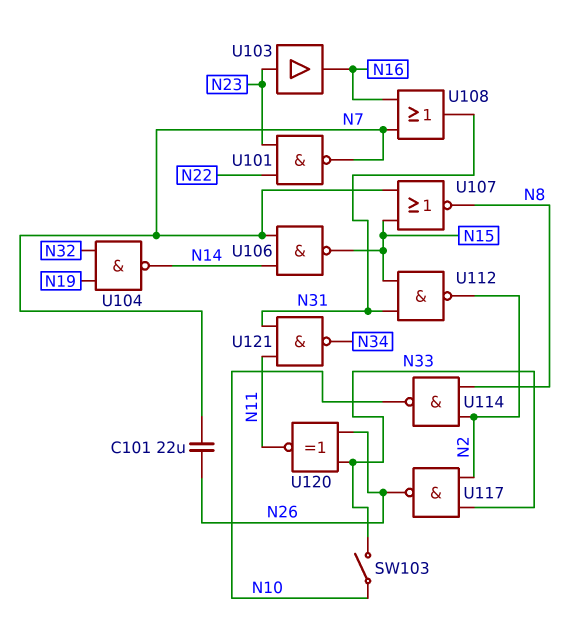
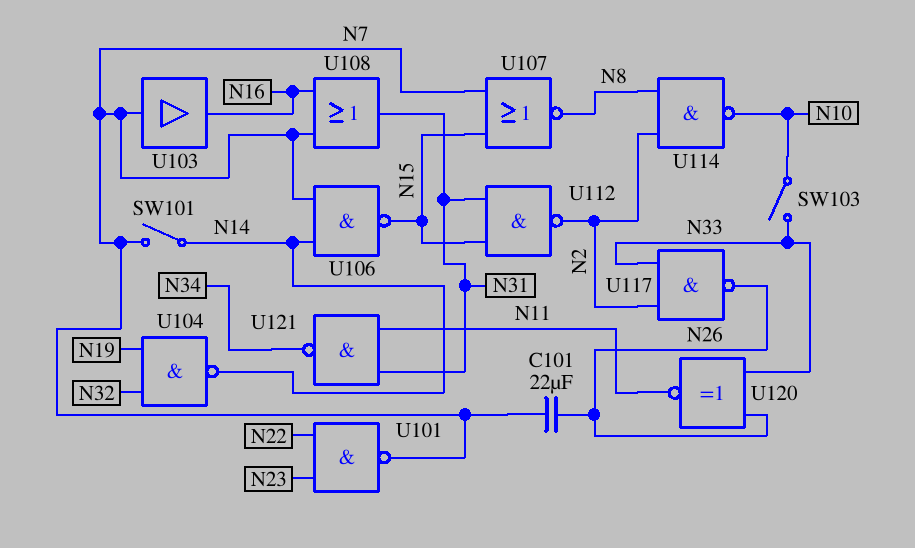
SW101: none -> switch (N7, N14)
U103: buffer (in N23, out N16) -> buffer (in N7, out N16)

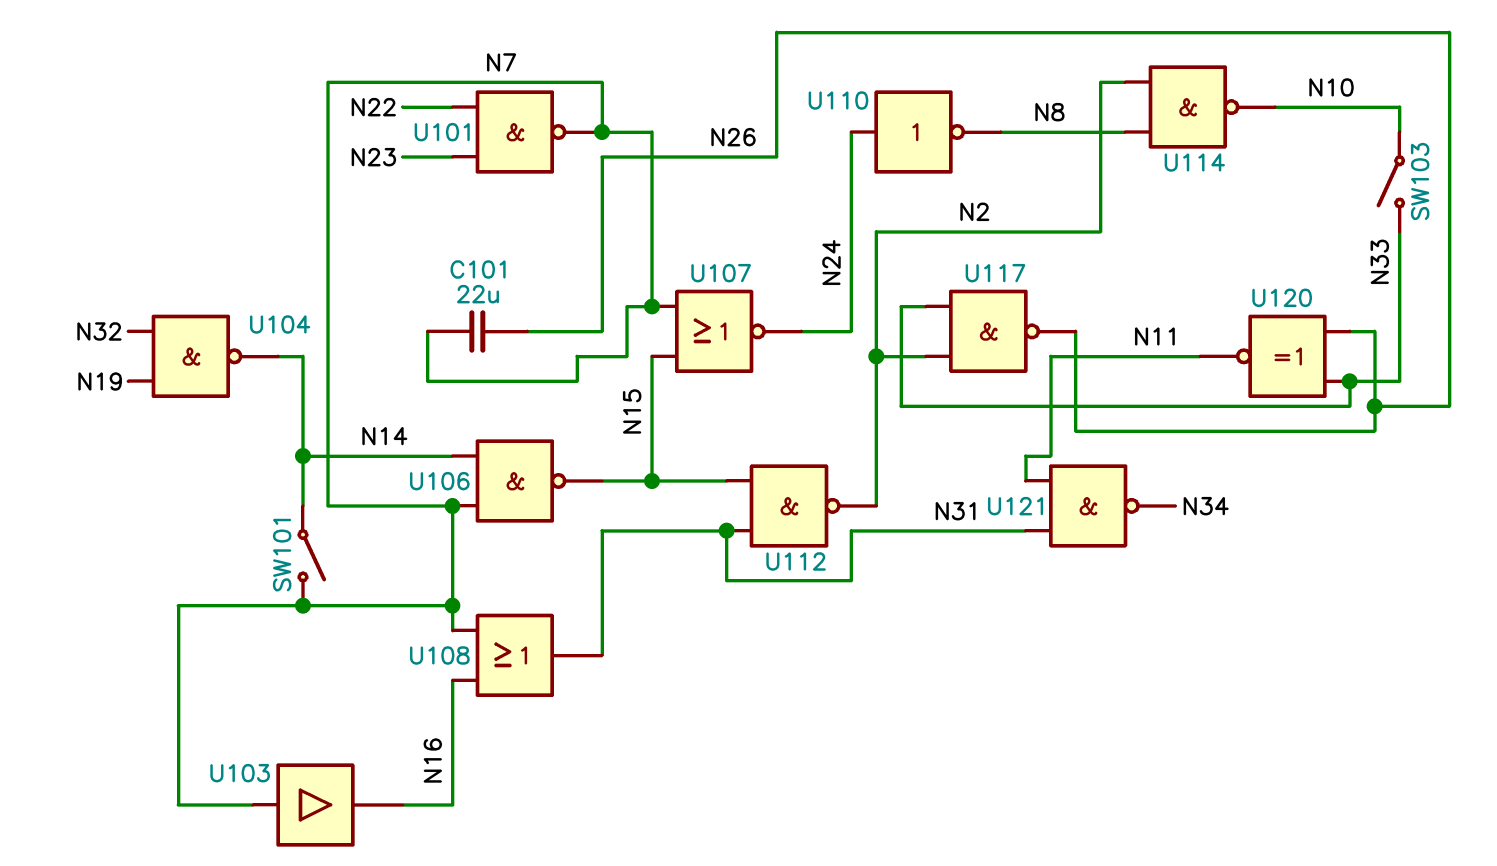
U107: NOR (in N7, in N15, out N8) -> NOR (in N7, in N15, out N24)
U110: none -> NOT (in N24, out N8)

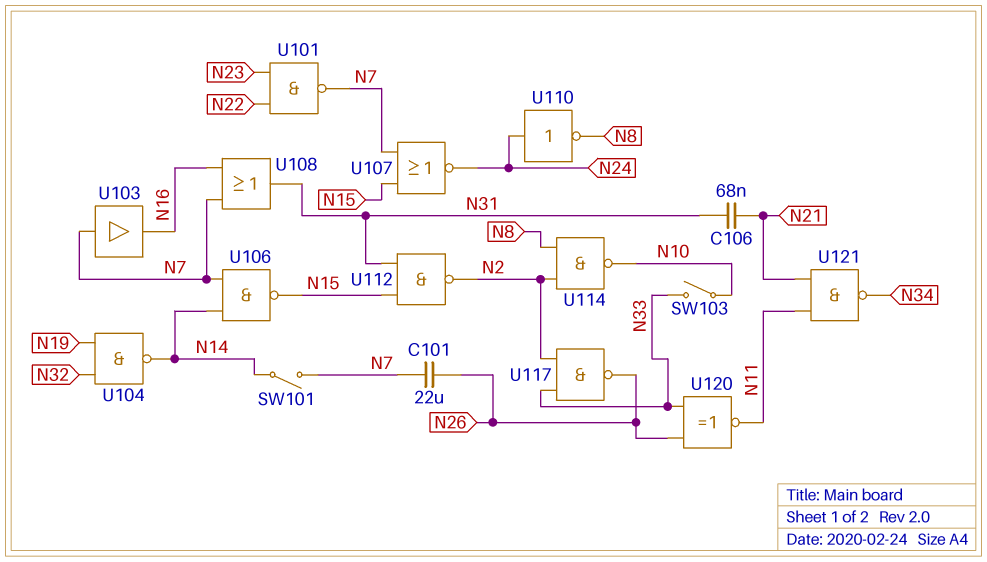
C106: none -> 68nF (N21, N31)
U121: NAND (in N11, in N31, out N34) -> NAND (in N11, in N21, out N34)

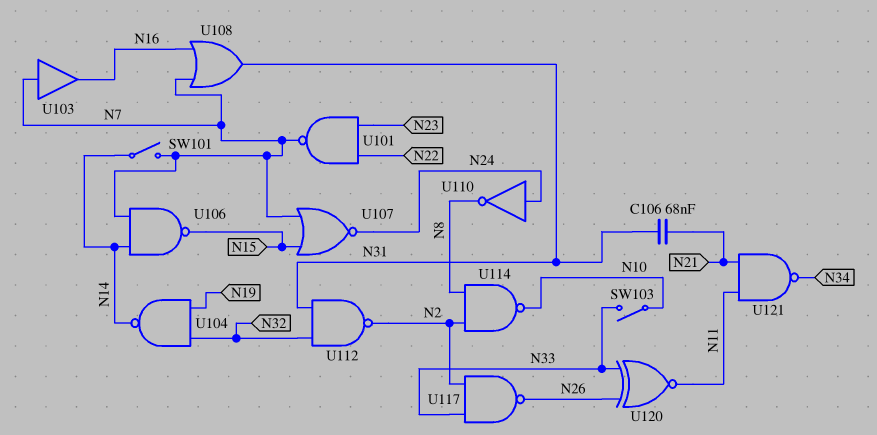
C101: 22uF (N7, N26) -> none
U112: NAND (in N15, in N31, out N2) -> NAND (in N31, in N32, out N2)

